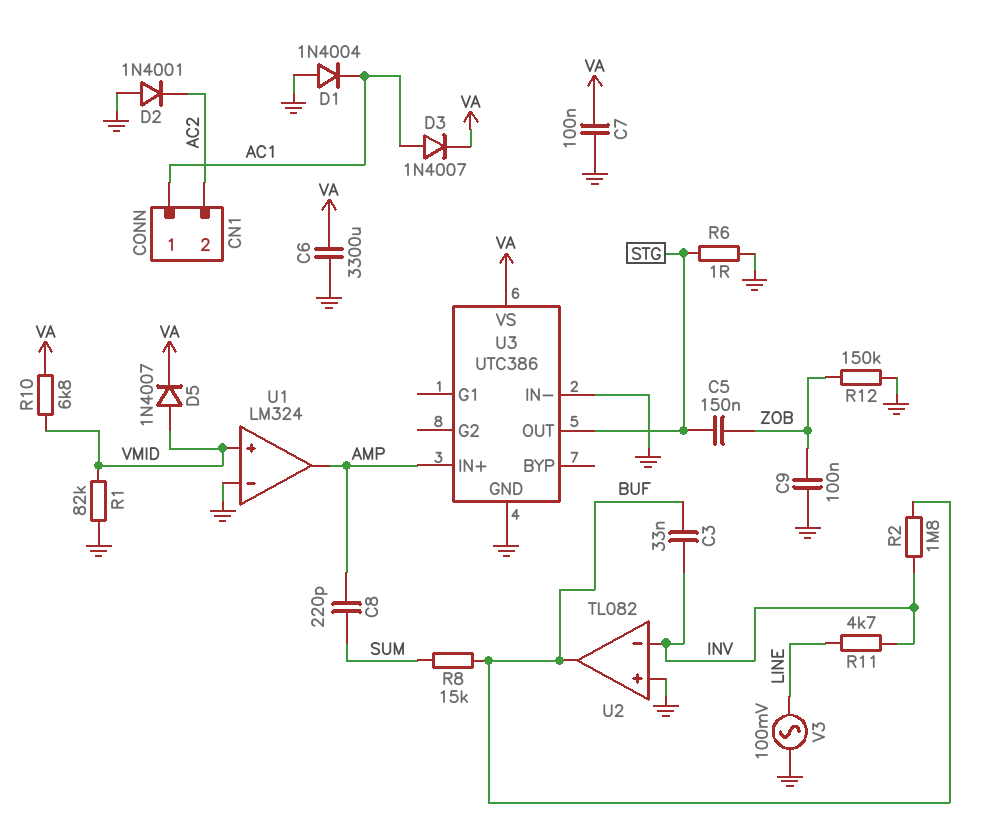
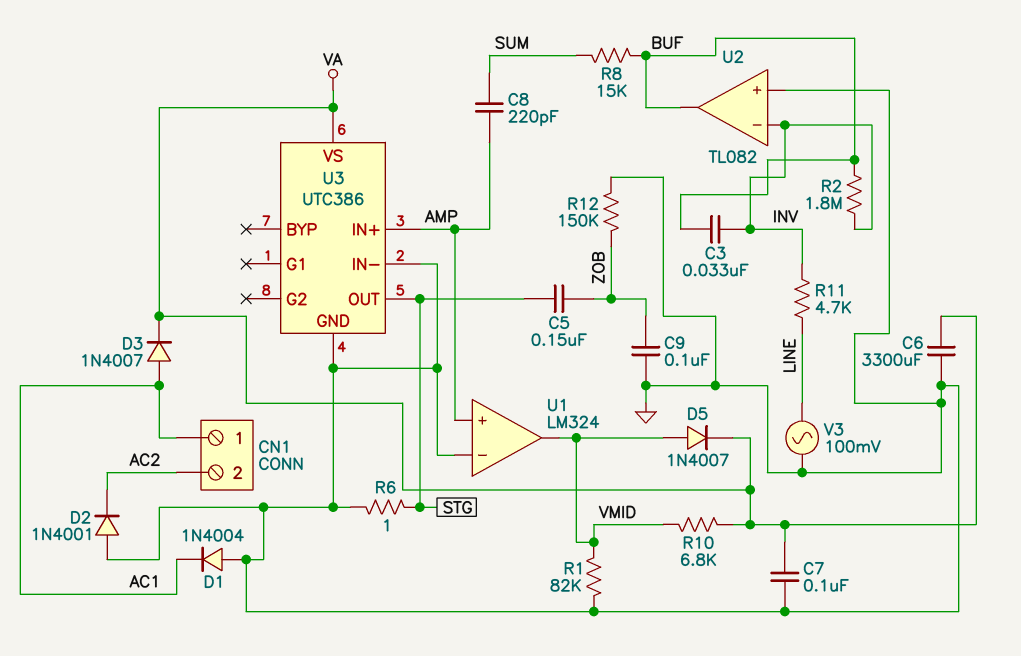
U1 pin in+: VMID -> AMP
U1 pin out: AMP -> VMID

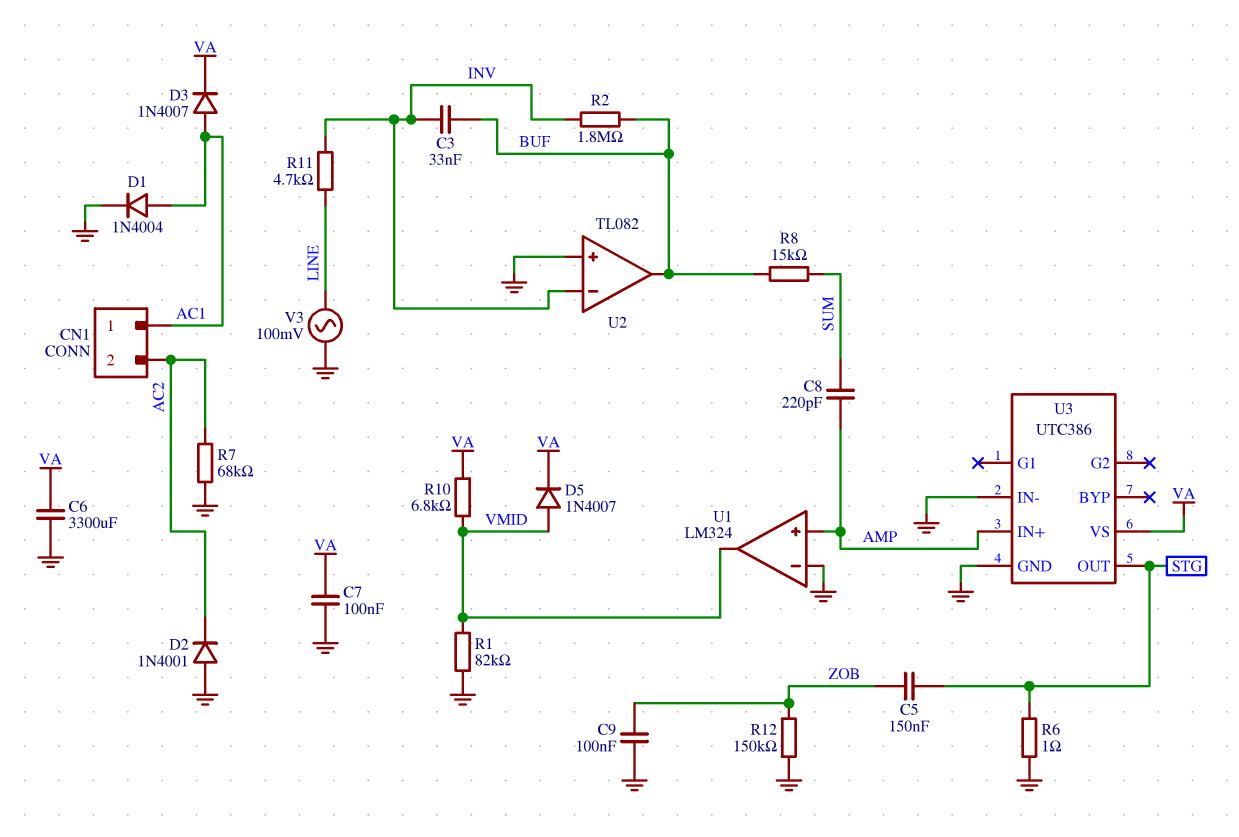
D1: diode 1N4004 (A GND, K AC1) -> diode 1N4004 (A AC1, K GND)
R7: none -> 68k (AC2, GND)

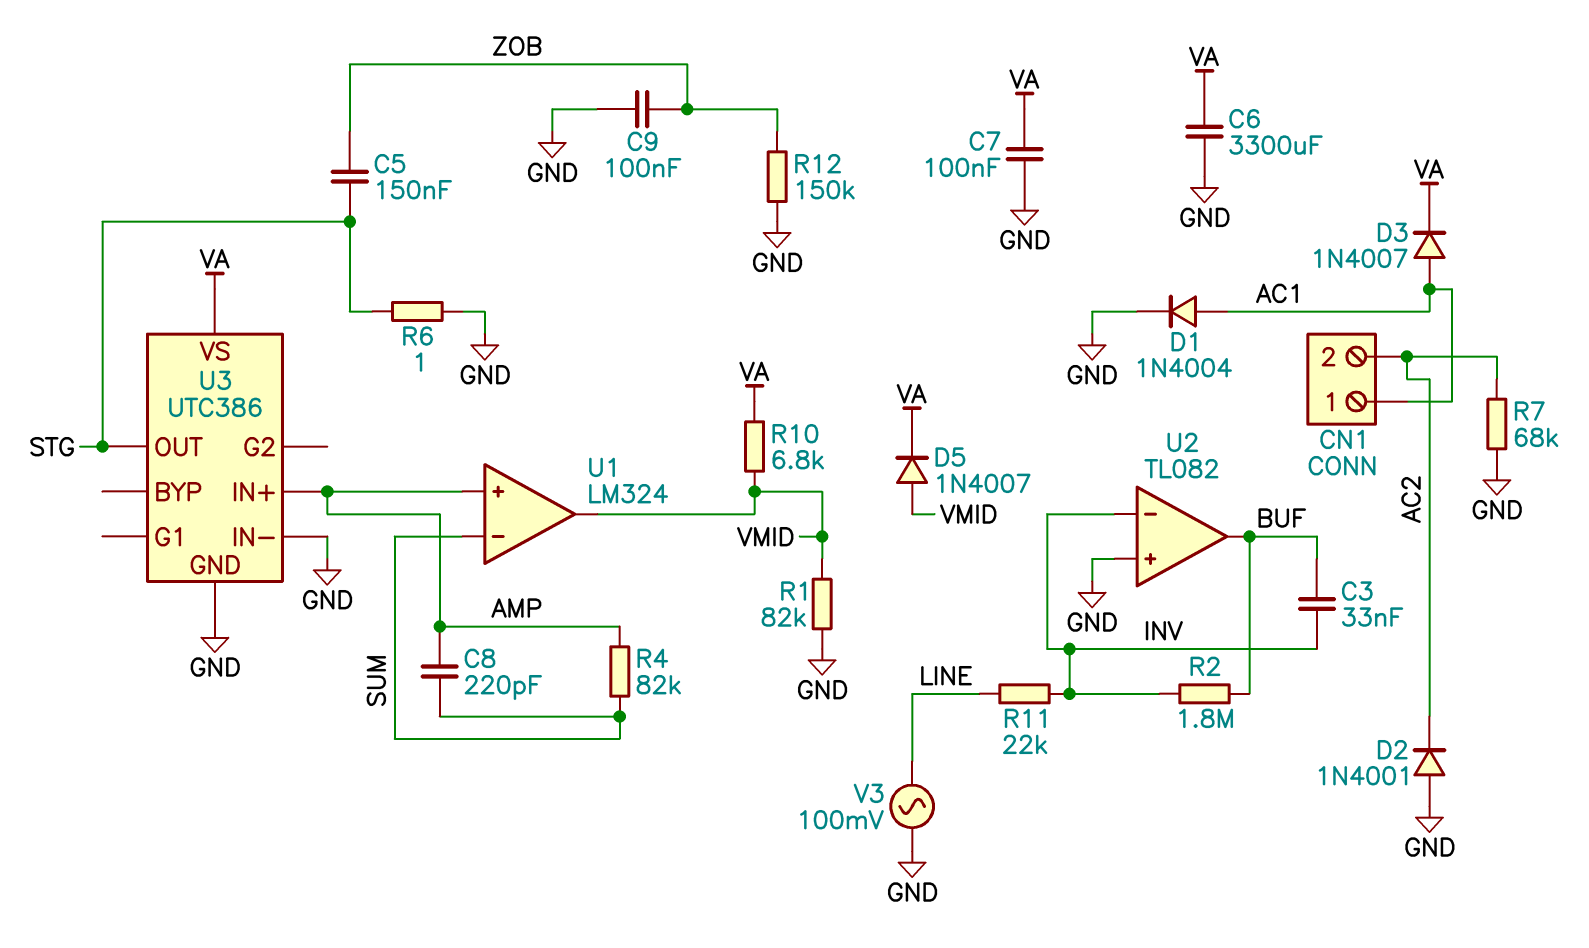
R4: none -> 82k (AMP, SUM)
R8: 15k (BUF, SUM) -> none
R11: 4.7k (INV, LINE) -> 22k (INV, LINE)
U1 pin in-: GND -> SUM

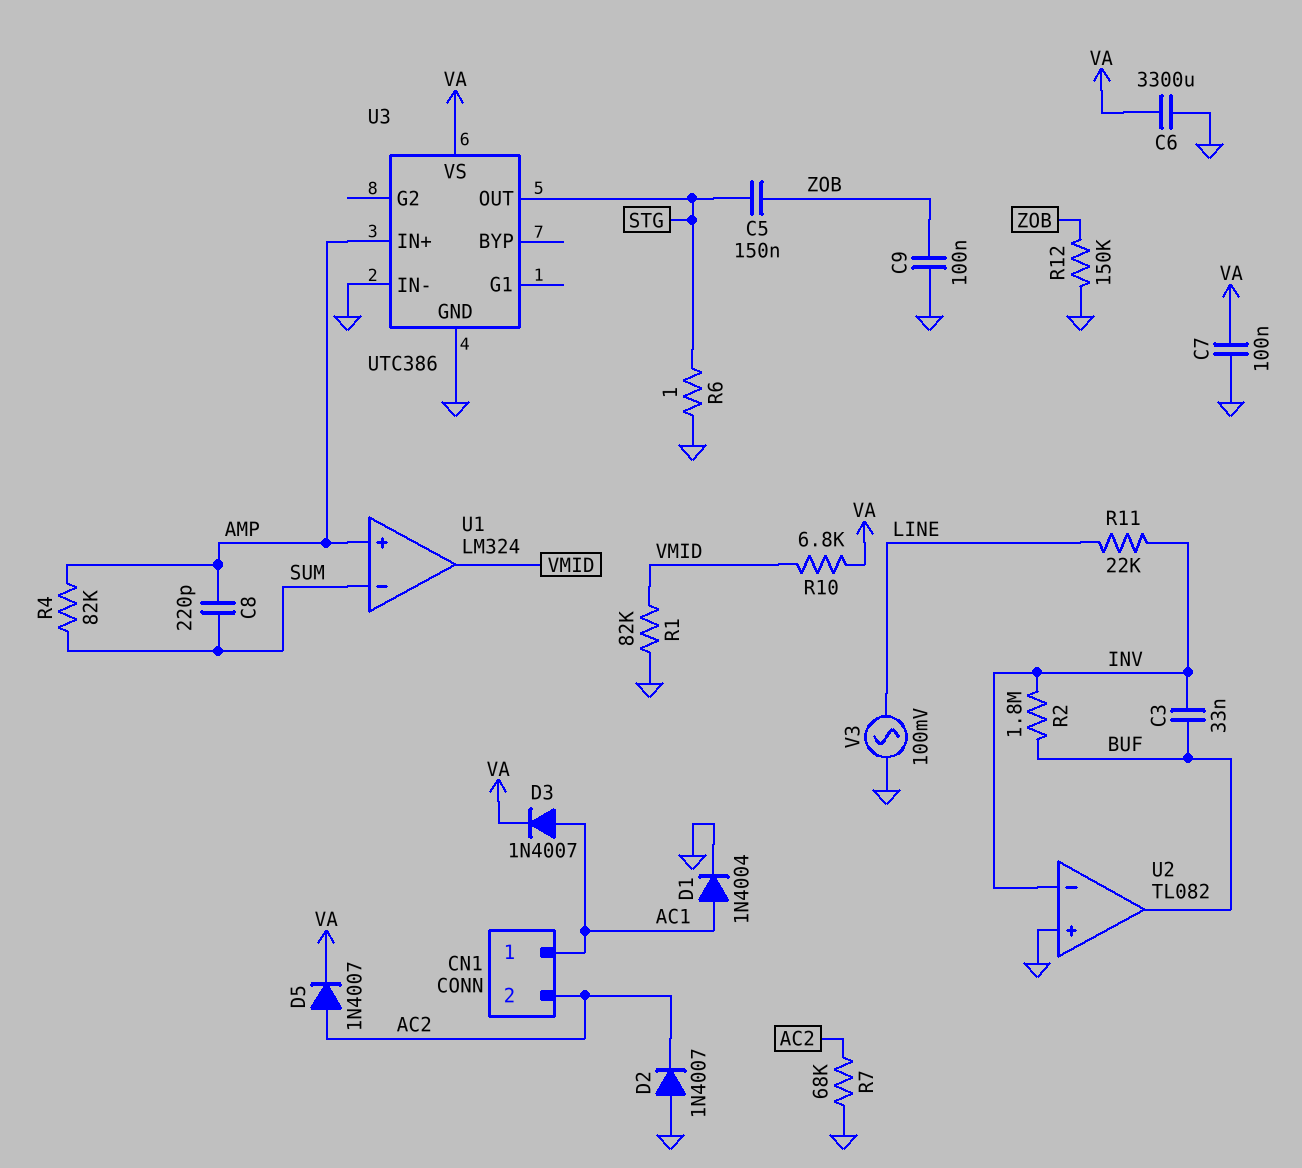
D2: diode 1N4001 (A GND, K AC2) -> diode 1N4007 (A GND, K AC2)
D5: diode 1N4007 (A VMID, K VA) -> diode 1N4007 (A AC2, K VA)

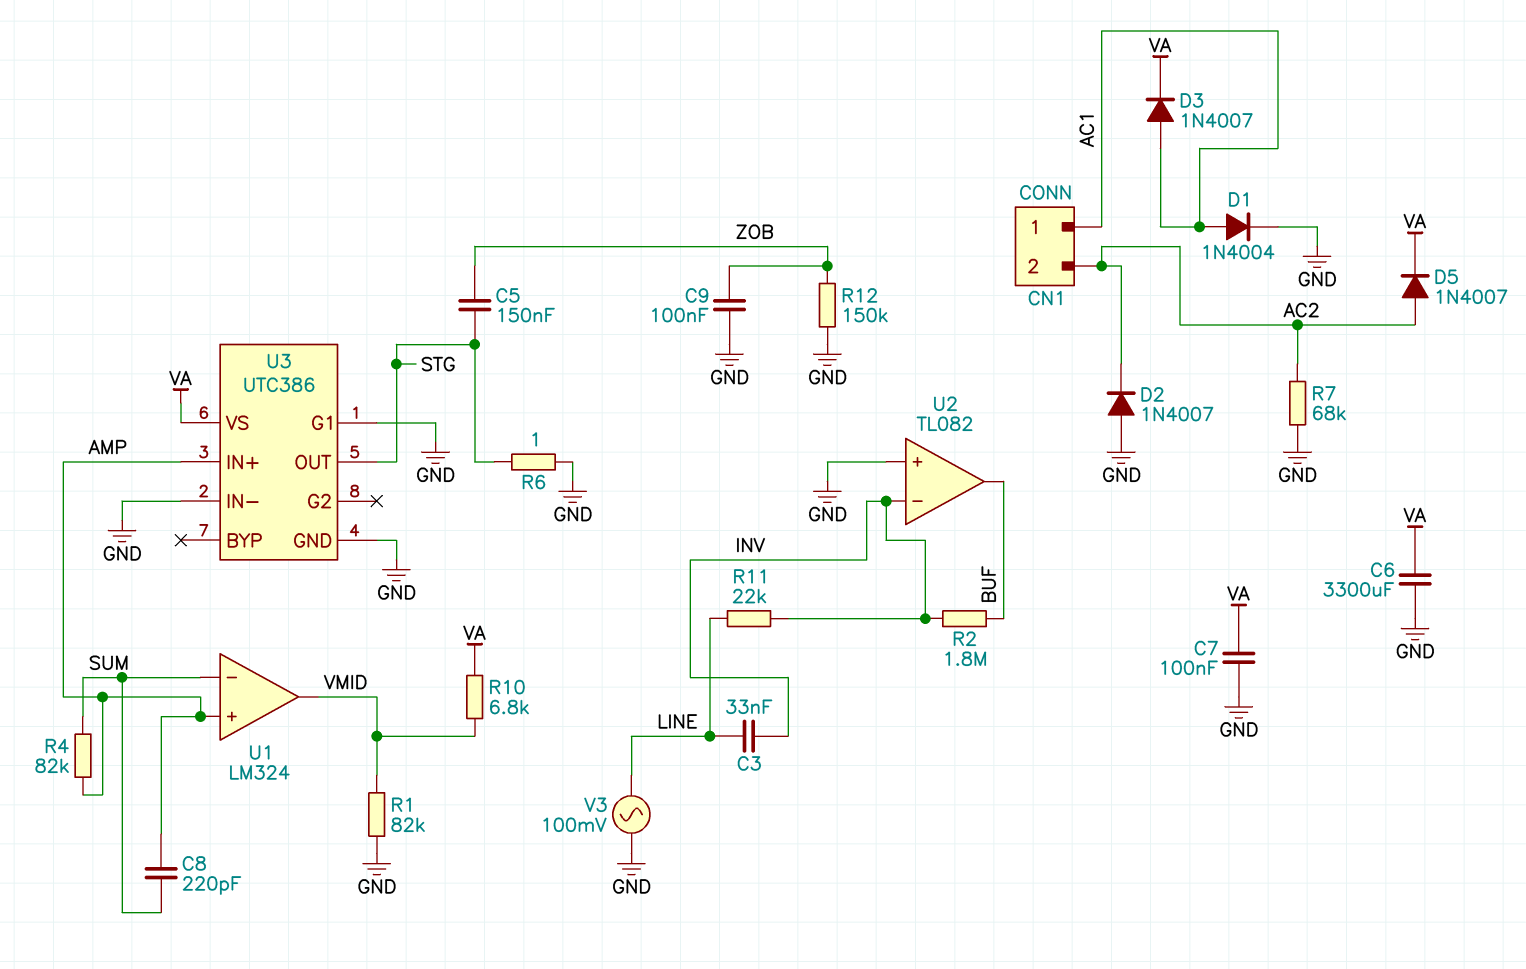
C3: 33nF (BUF, INV) -> 33nF (INV, LINE)
U3 pin G1: none -> GND

